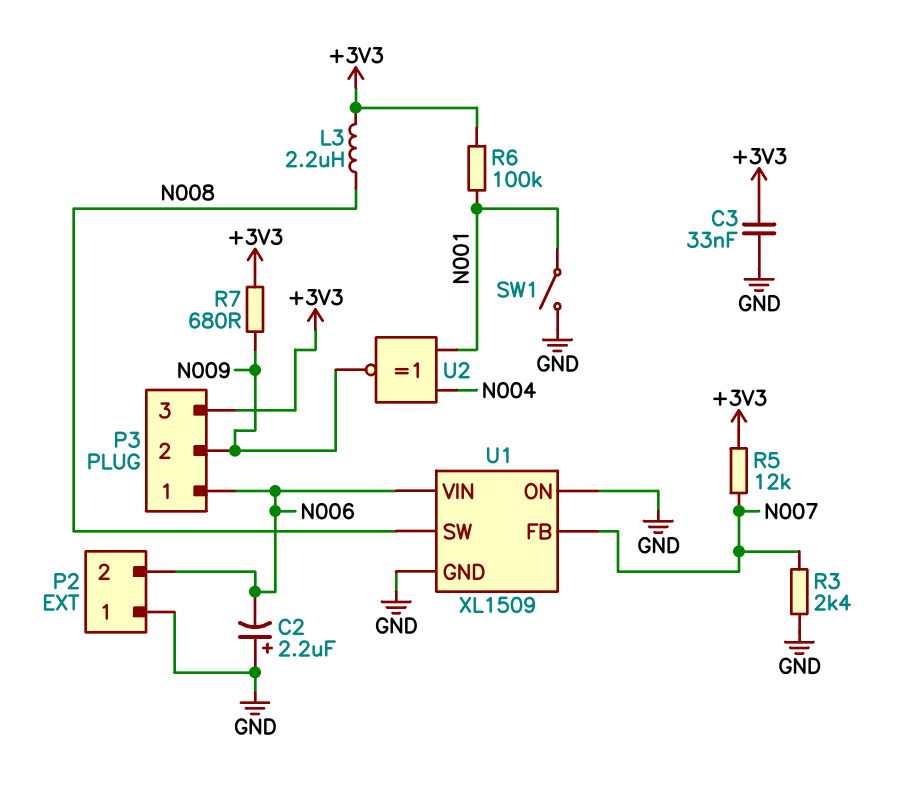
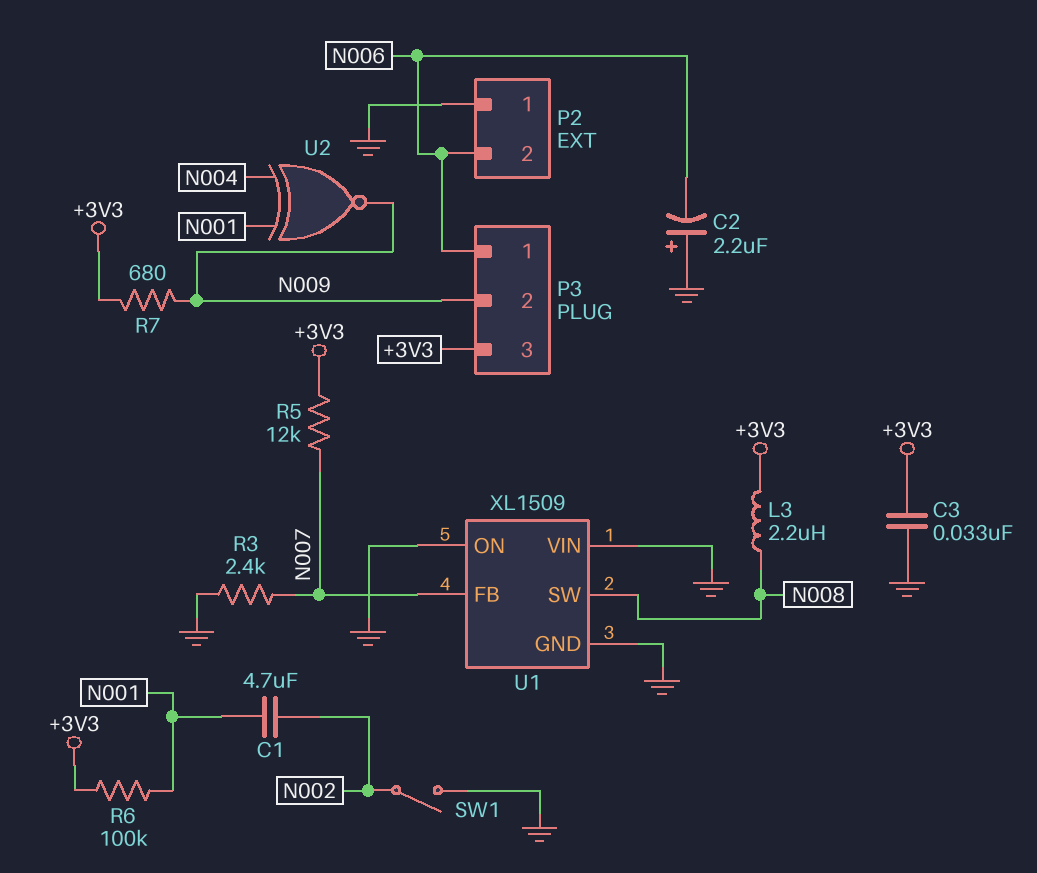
C1: none -> 4.7uF (N001, N002)
SW1: switch (GND, N001) -> switch (GND, N002)
U1 pin VIN: N006 -> GND

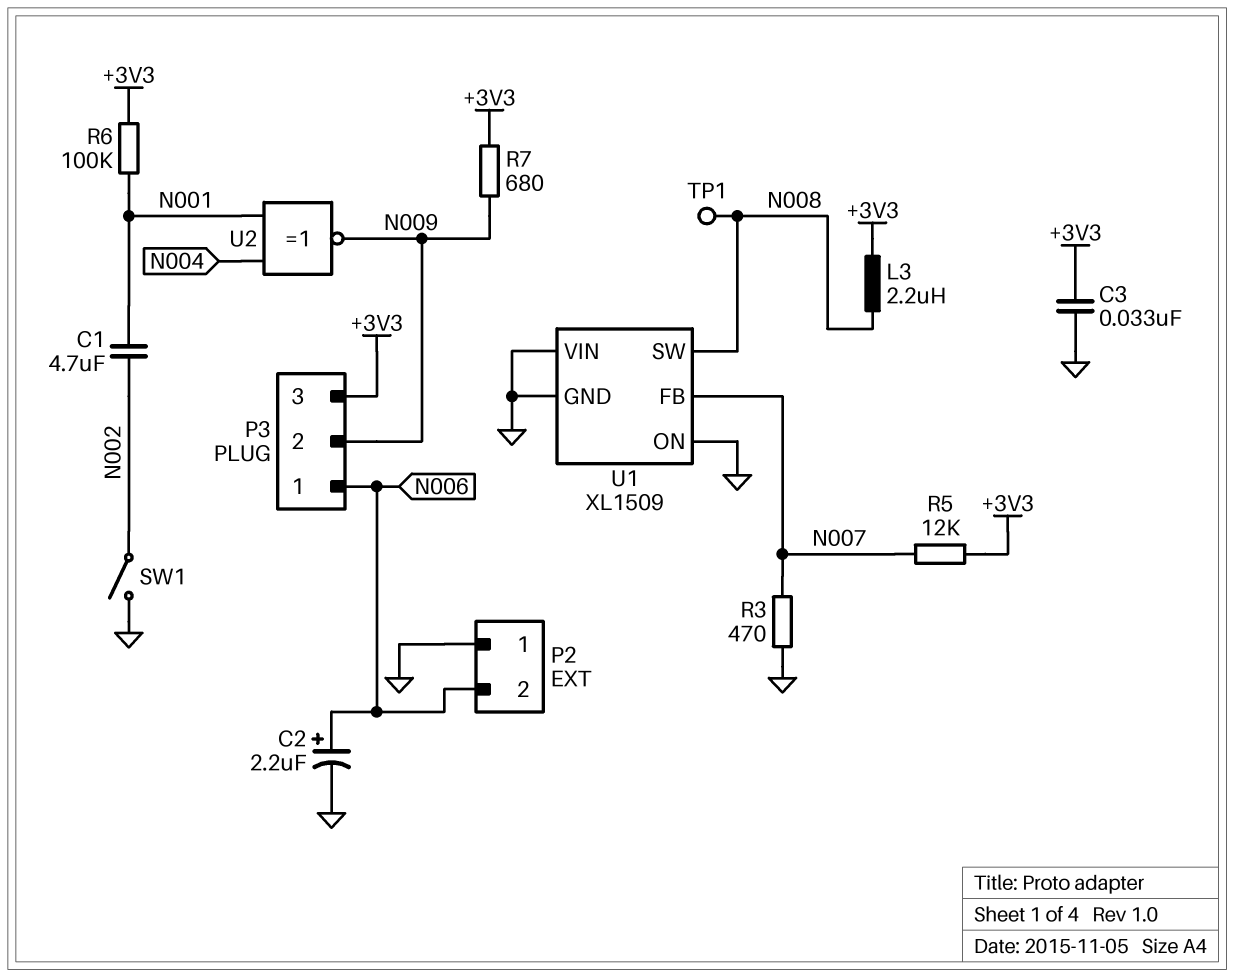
C2: 2.2uF (plus GND, minus N006) -> 2.2uF (plus N006, minus GND)
R3: 2.4k (GND, N007) -> 470 (GND, N007)
TP1: none -> test point (N008)

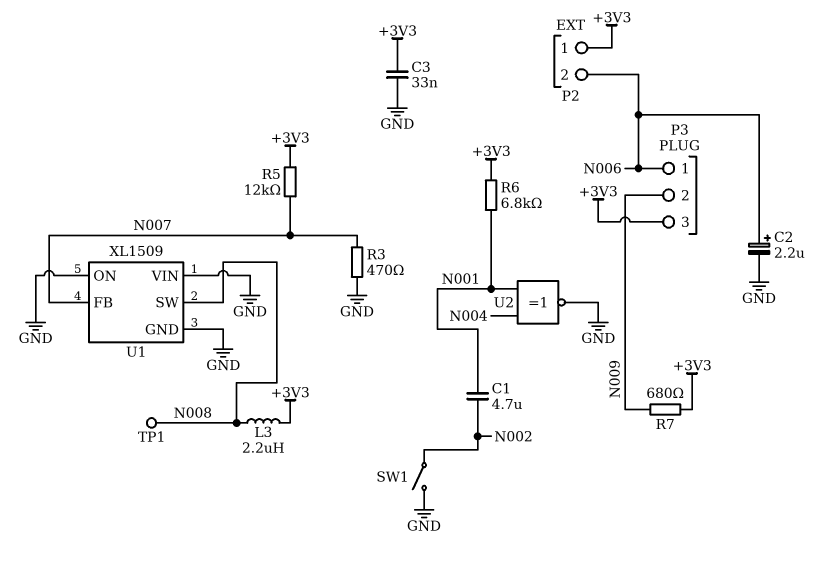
P2 pin 1: GND -> +3V3
R6: 100k (+3V3, N001) -> 6.8k (+3V3, N001)
U2: XNOR (in N001, in N004, out N009) -> XNOR (in N001, in N004, out GND)

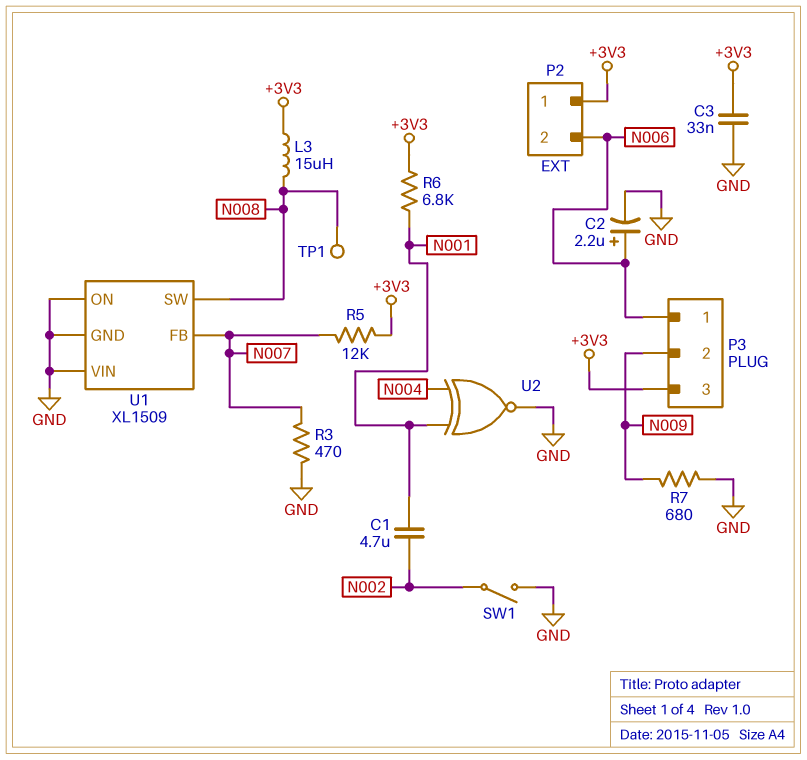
L3: 2.2uH (+3V3, N008) -> 15uH (+3V3, N008)
R7: 680 (+3V3, N009) -> 680 (GND, N009)

